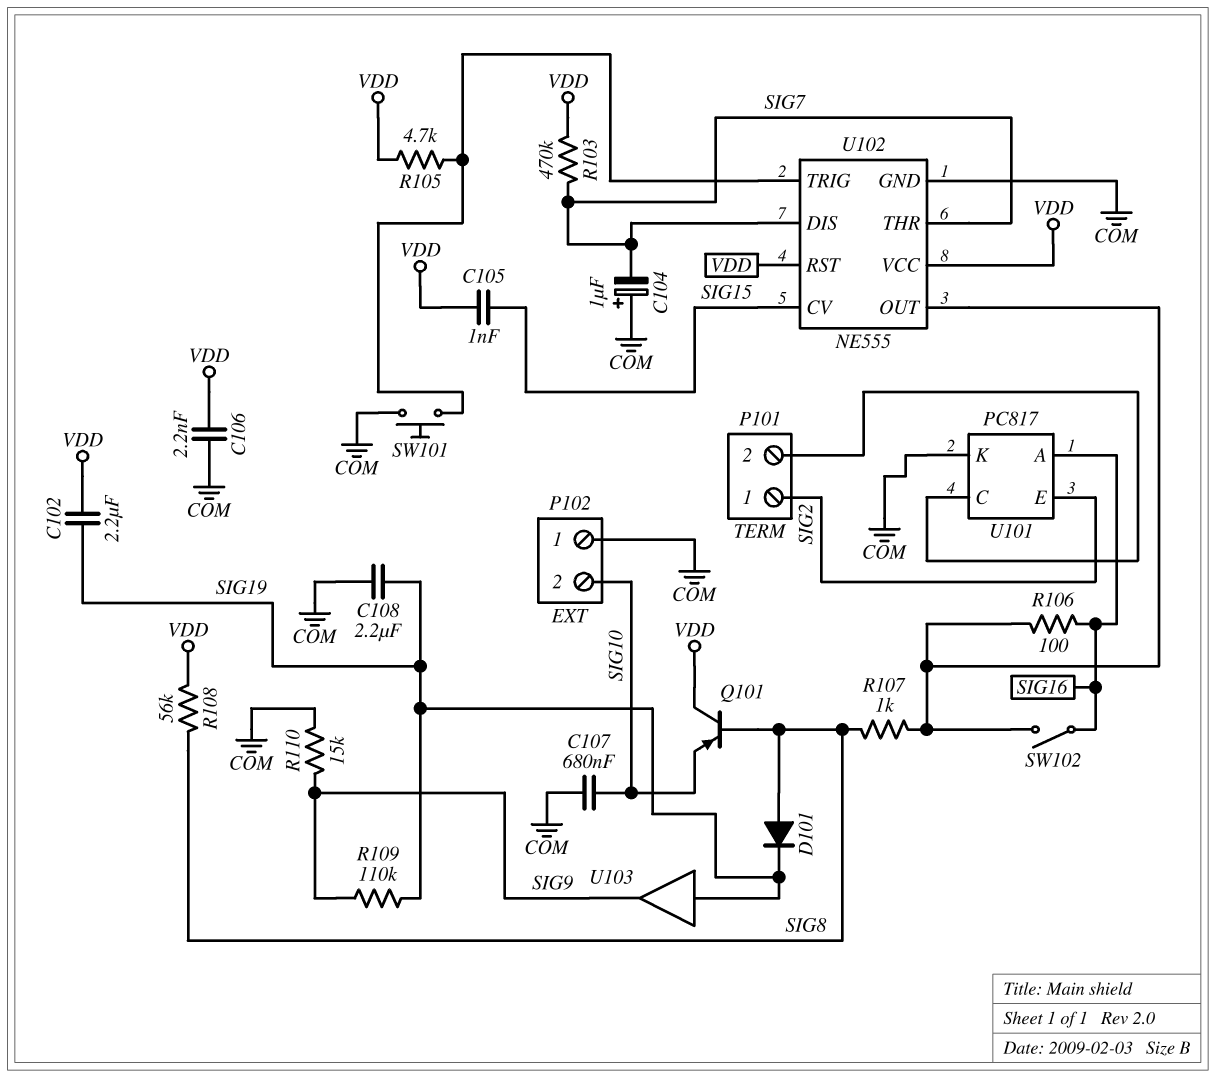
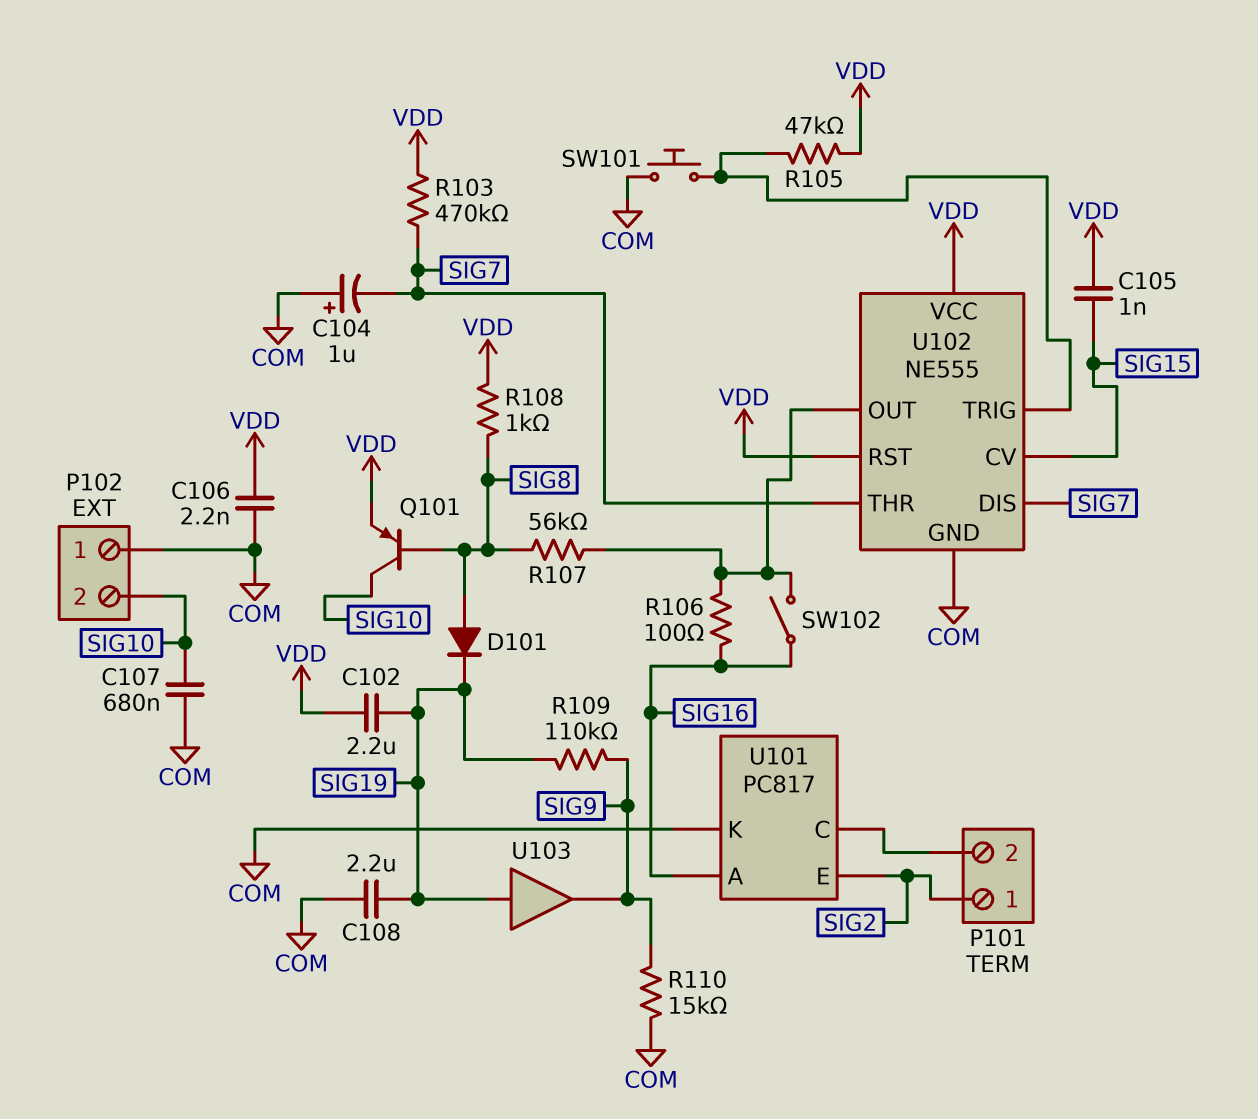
Q101: PNP (B SIG8, C VDD, E SIG10) -> PNP (B SIG8, C SIG10, E VDD)
R105: 4.7k (U102/TRIG, VDD) -> 47k (U102/TRIG, VDD)
R107: 1k (SIG8, U102/OUT) -> 56k (SIG8, U102/OUT)
R108: 56k (SIG8, VDD) -> 1k (SIG8, VDD)

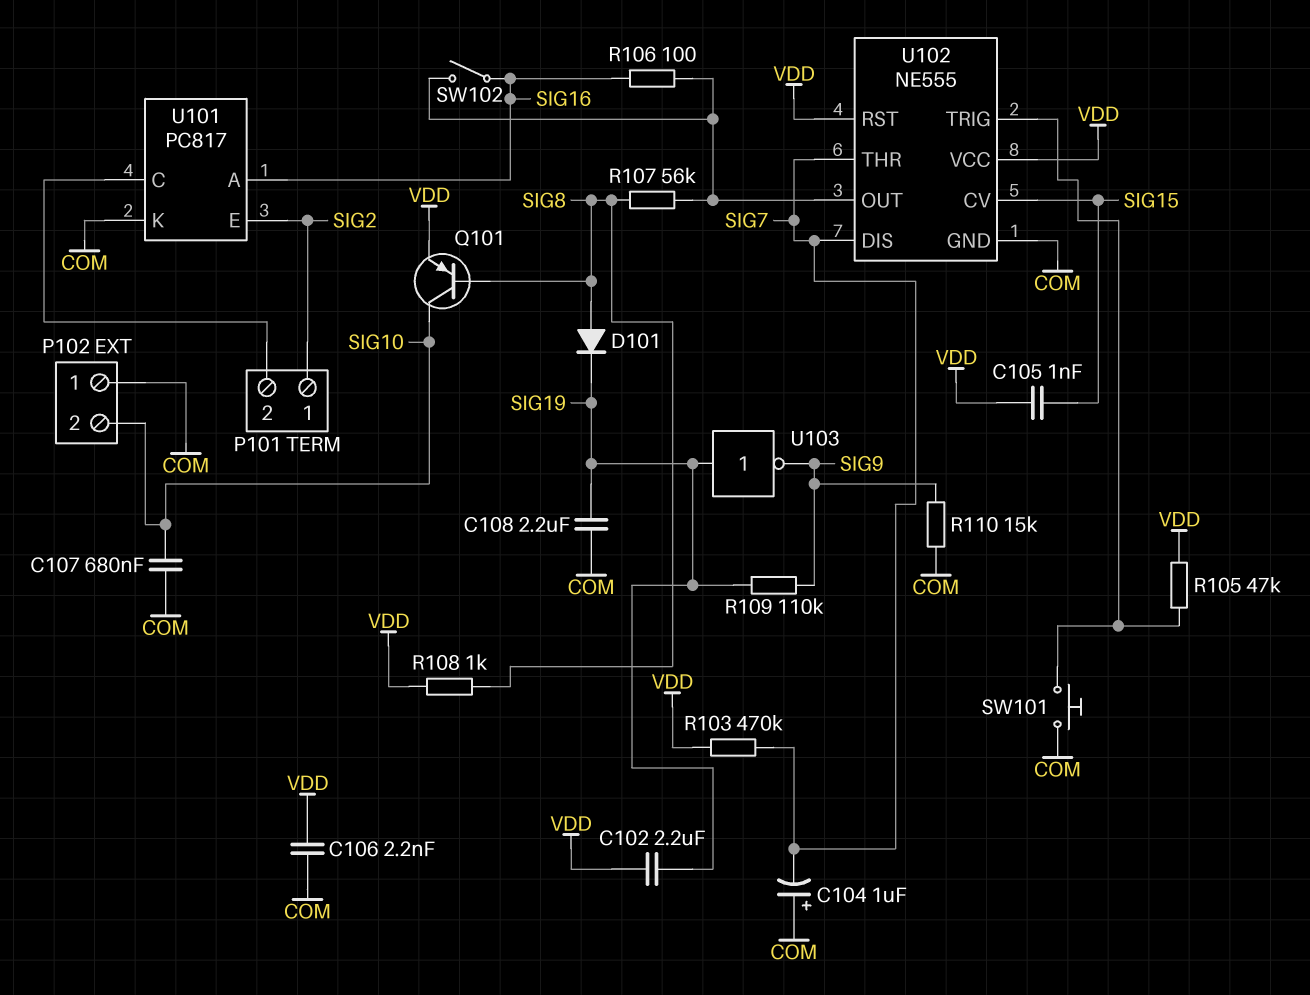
U103: buffer (in SIG19, out SIG9) -> NOT (in SIG19, out SIG9)

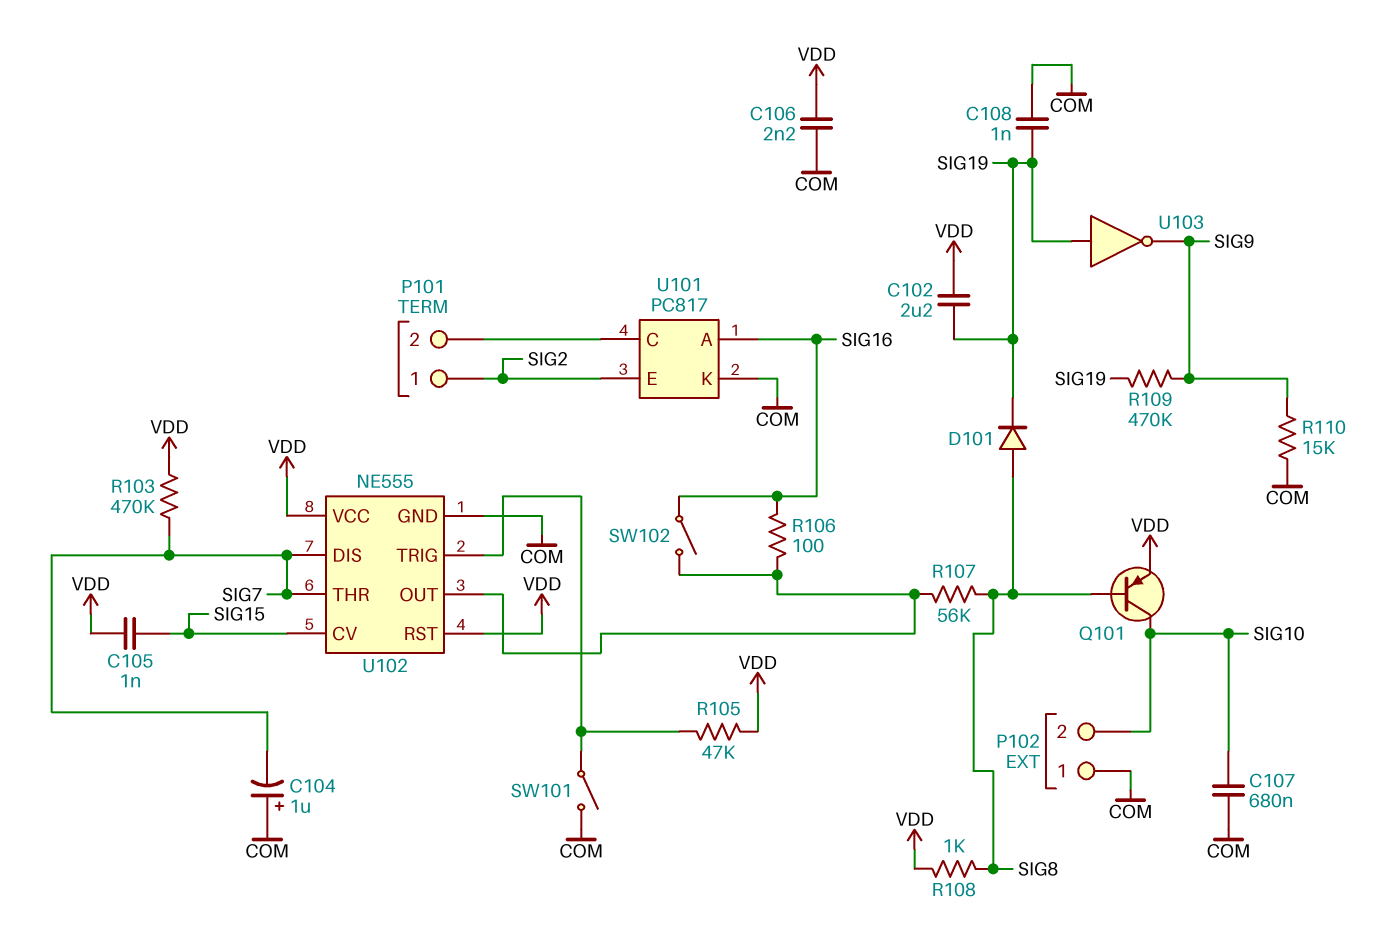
C108: 2.2uF (COM, SIG19) -> 1nF (COM, SIG19)
R109: 110k (SIG9, SIG19) -> 470k (SIG9, SIG19)
SW101: button (COM, U102/TRIG) -> switch (COM, U102/TRIG)

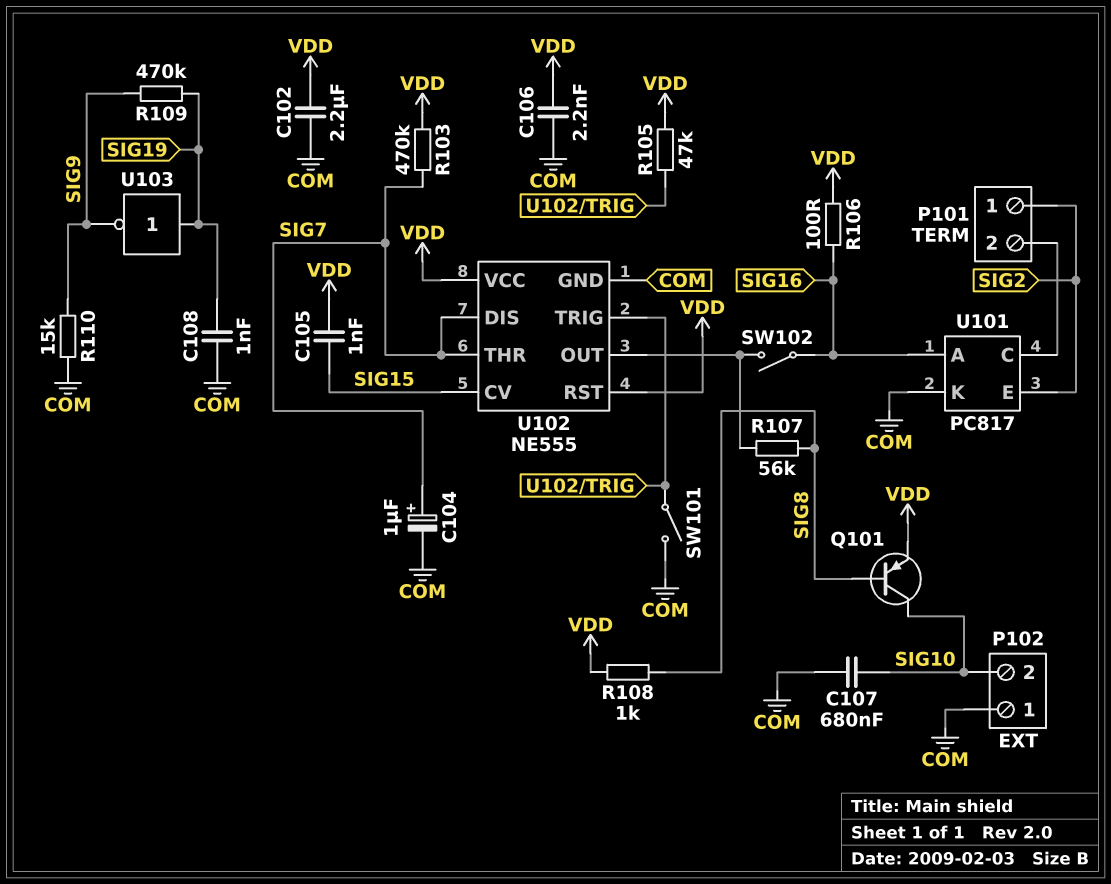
C102: 2.2uF (SIG19, VDD) -> 2.2uF (COM, VDD)
C104: 1uF (plus COM, minus SIG7) -> 1uF (plus SIG7, minus COM)
D101: diode (A SIG8, K SIG19) -> none
R106: 100 (SIG16, U102/OUT) -> 100 (SIG16, VDD)

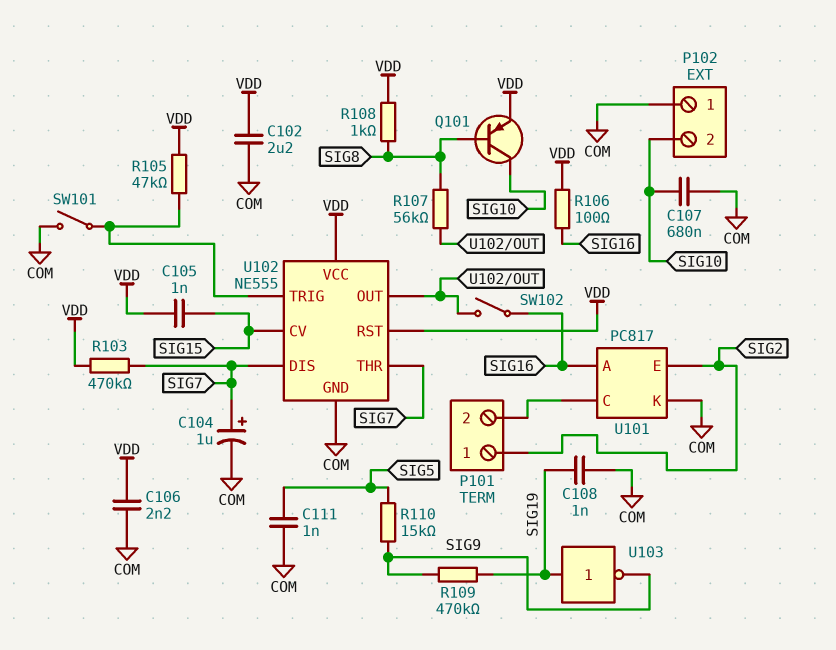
C111: none -> 1nF (COM, SIG5)
R110: 15k (COM, SIG9) -> 15k (SIG5, SIG9)

